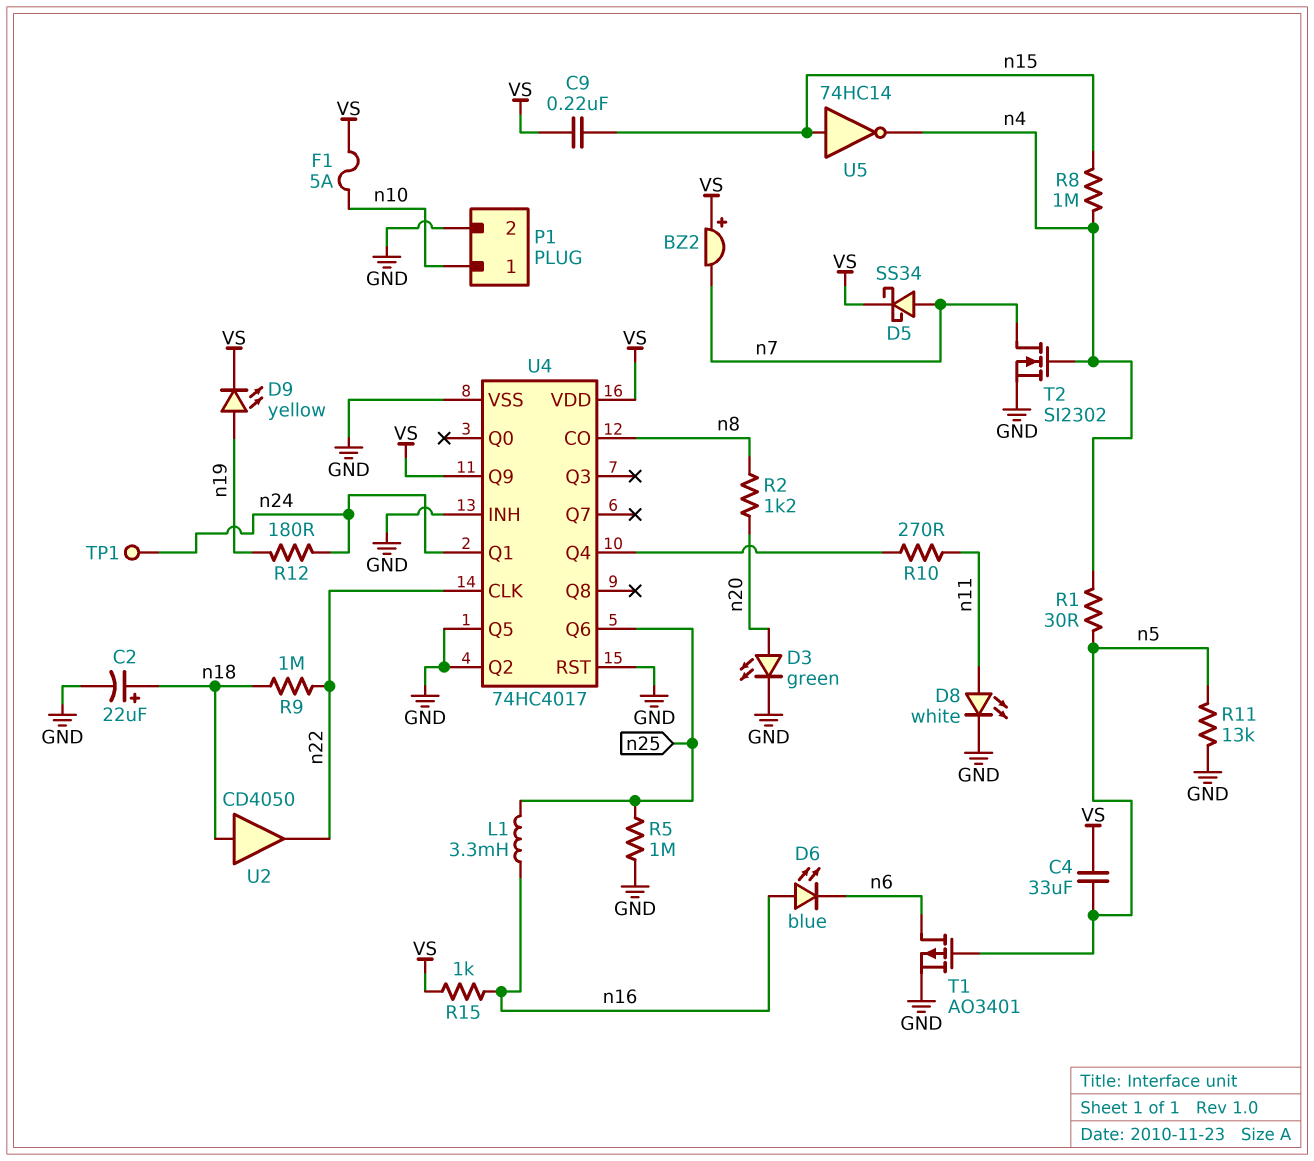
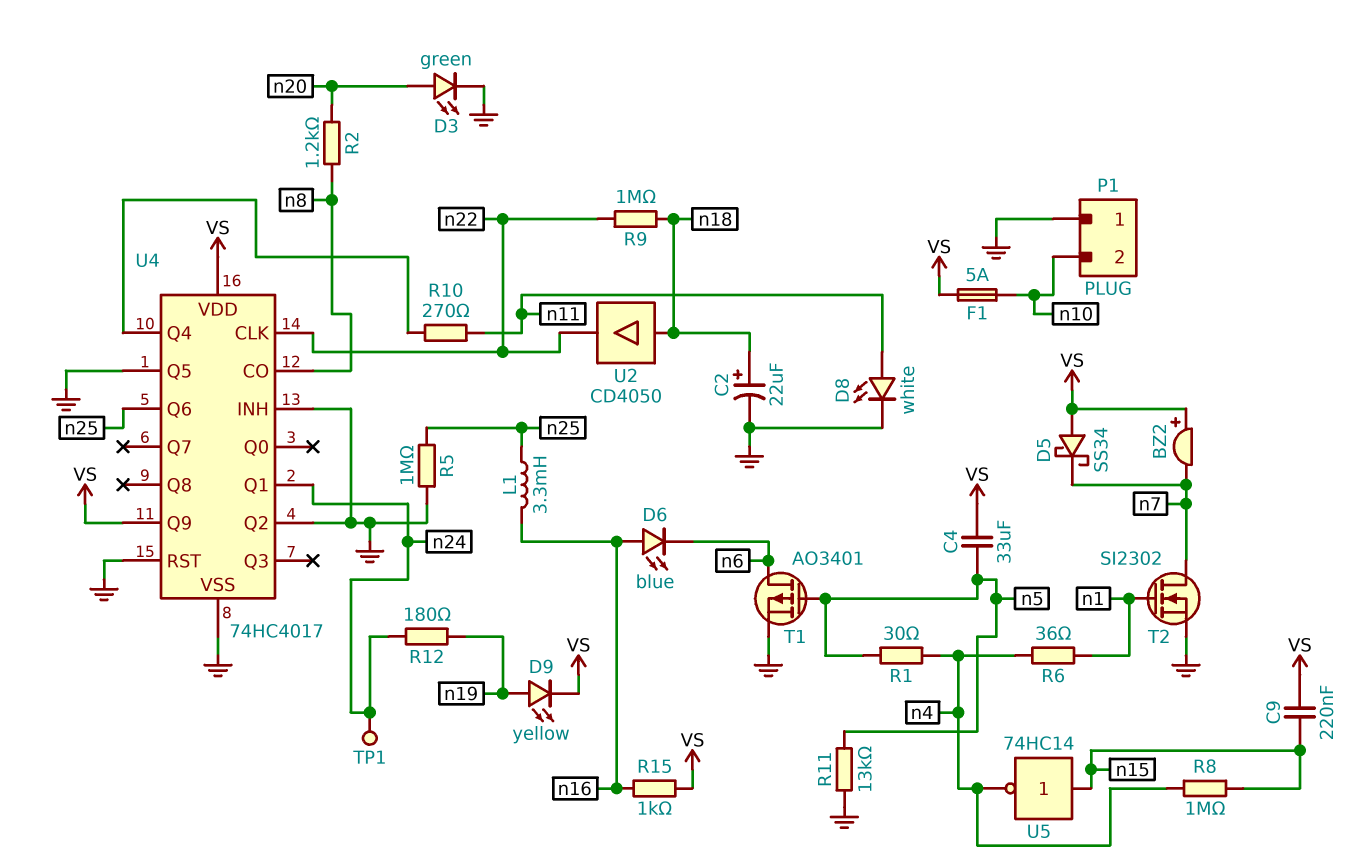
D5: schottky SS34 (A n7, K VS) -> schottky SS34 (A VS, K n7)
P1 pin 1: n10 -> GND
P1 pin 2: GND -> n10
R6: none -> 36 (n1, n4)
T2: NMOS SI2302 (G n4, D n7, S GND) -> NMOS SI2302 (G n1, D n7, S GND)

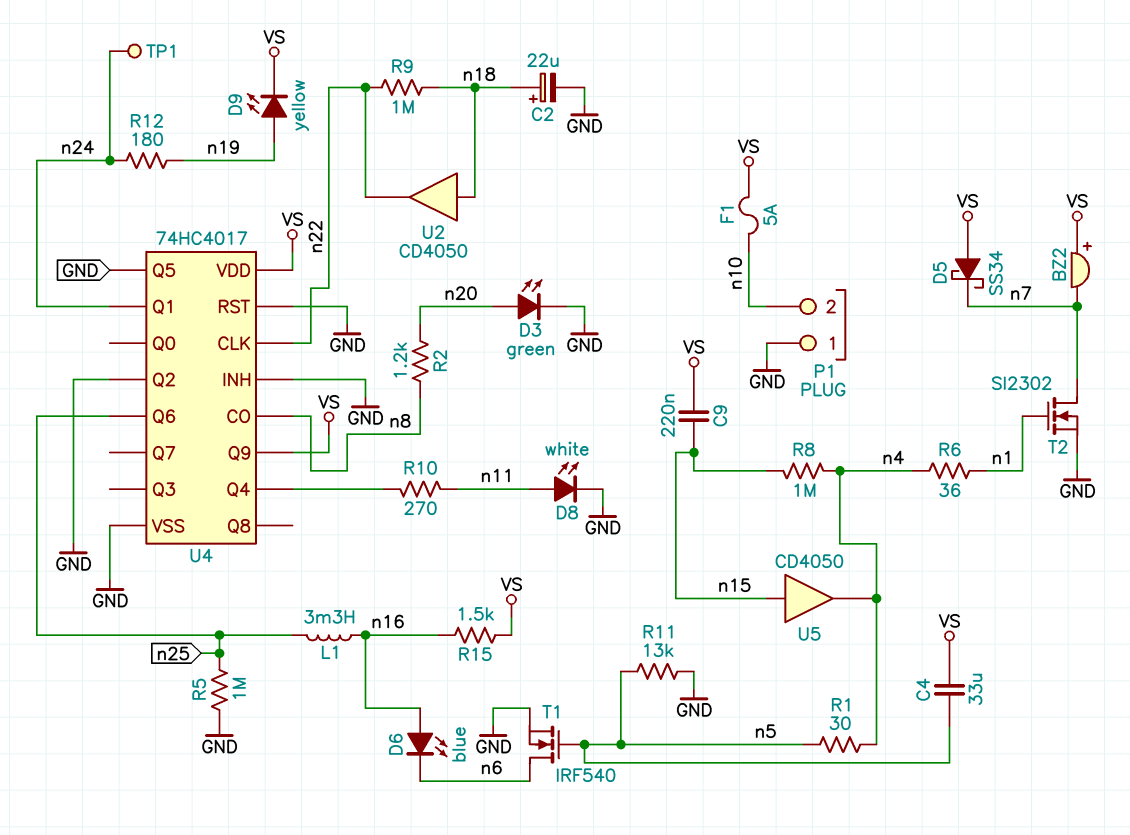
R15: 1k (VS, n16) -> 1.5k (VS, n16)
T1: PMOS AO3401 (G n5, D n6, S GND) -> NMOS IRF540 (G n5, D n6, S GND)
U5: NOT 74HC14 (in n15, out n4) -> buffer CD4050 (in n15, out n4)

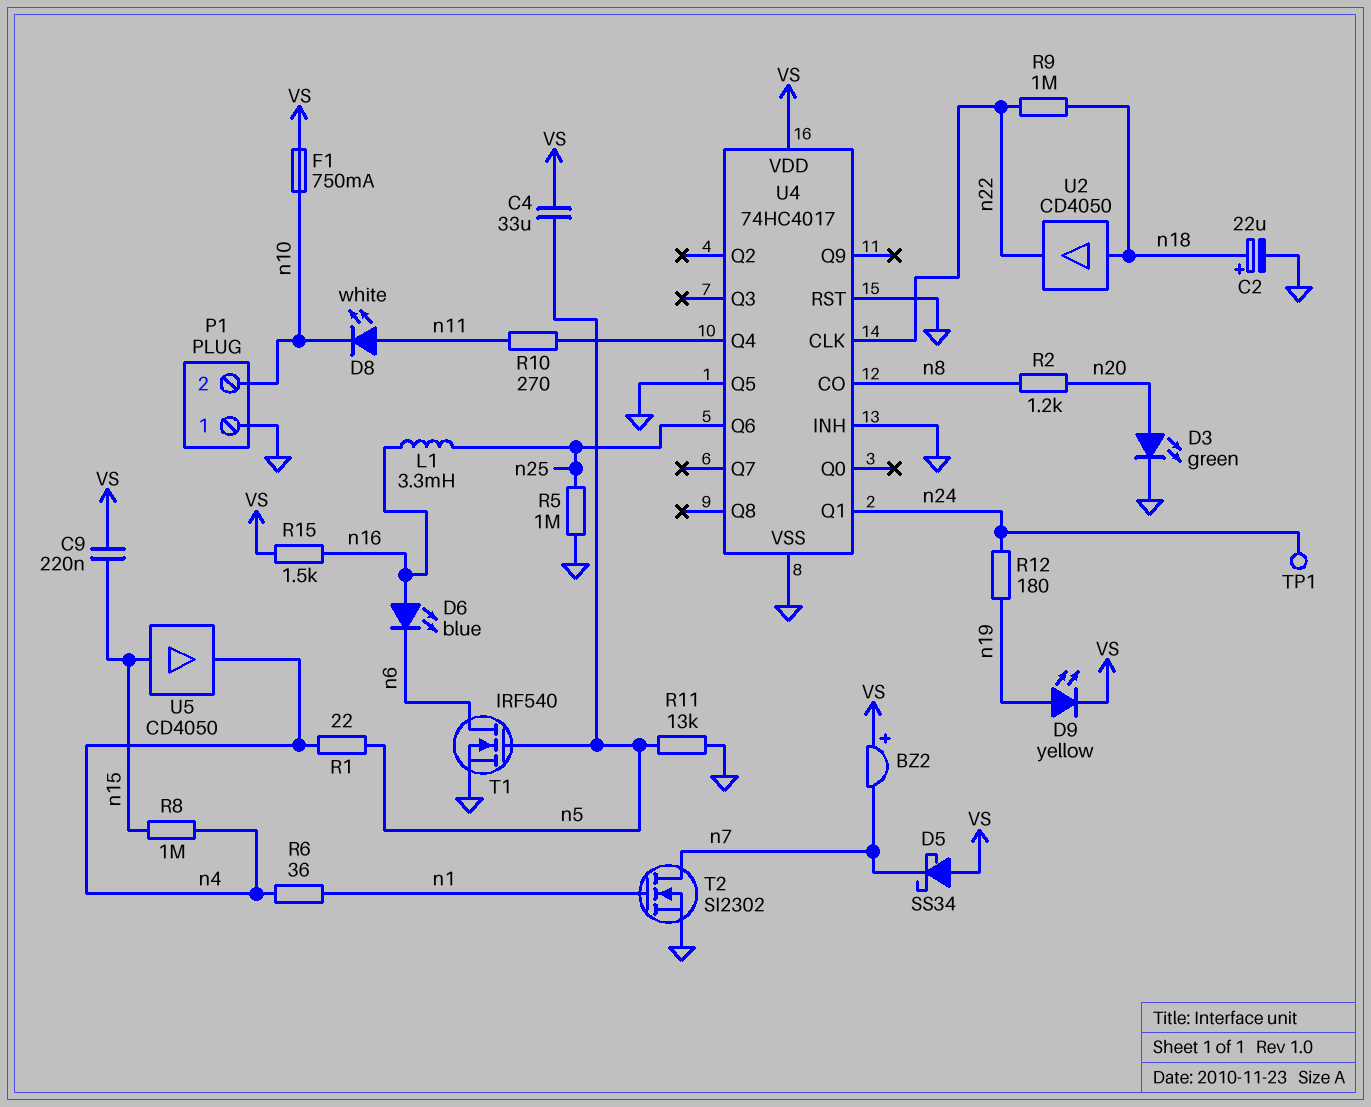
D8: LED white (A n11, K GND) -> LED white (A n11, K n10)
F1: 5A (VS, n10) -> 750mA (VS, n10)
R1: 30 (n4, n5) -> 22 (n4, n5)
U4 pin Q2: GND -> none
U4 pin Q9: VS -> none

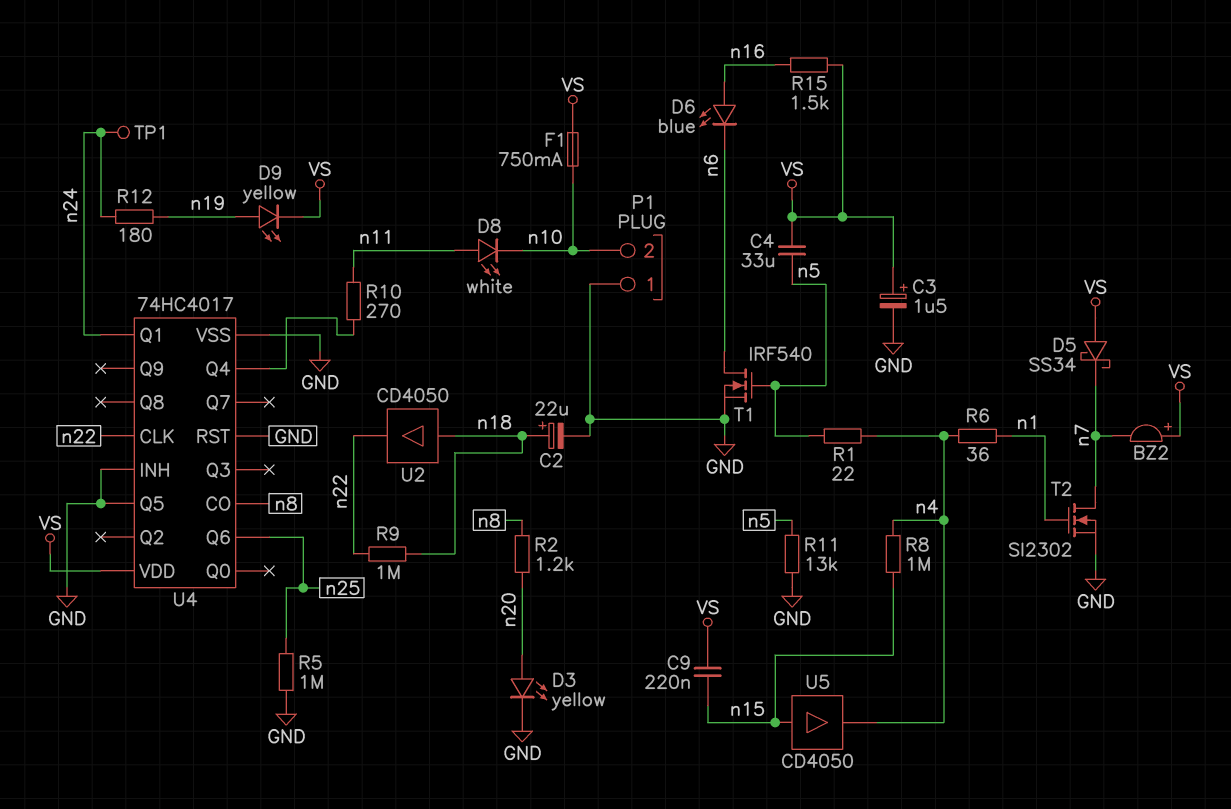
C3: none -> 1.5uF (plus VS, minus GND)
D3: LED green (A n20, K GND) -> LED yellow (A n20, K GND)
L1: 3.3mH (n16, n25) -> none

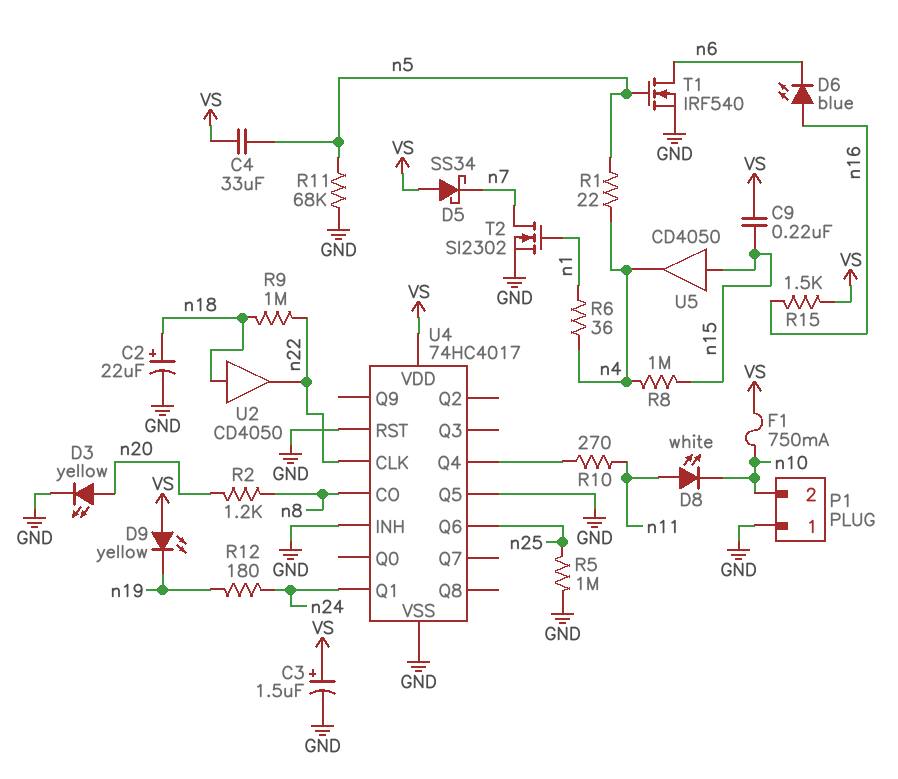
BZ2: buzzer (plus VS, minus n7) -> none
D9: LED yellow (A n19, K VS) -> LED yellow (A VS, K n19)
R11: 13k (GND, n5) -> 68k (GND, n5)
TP1: test point (n24) -> none

